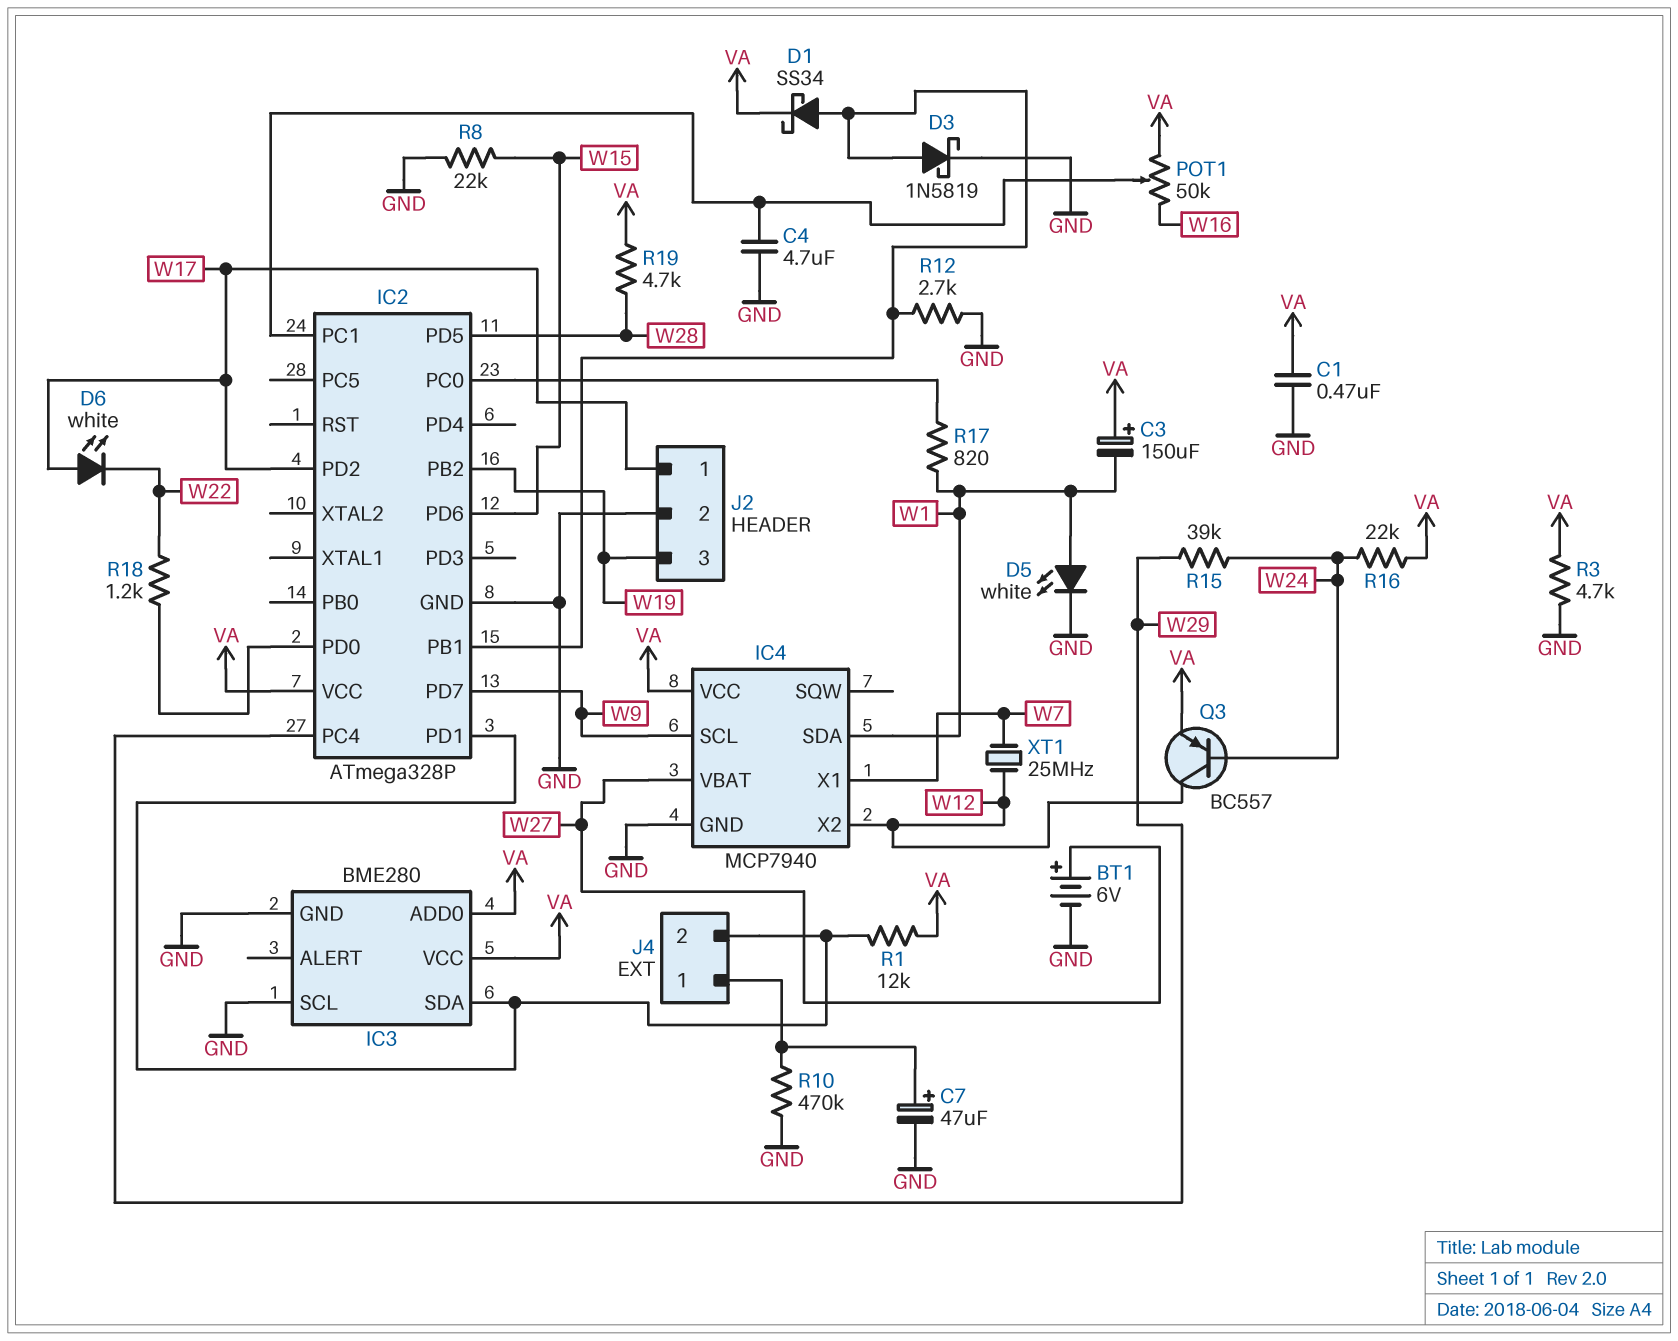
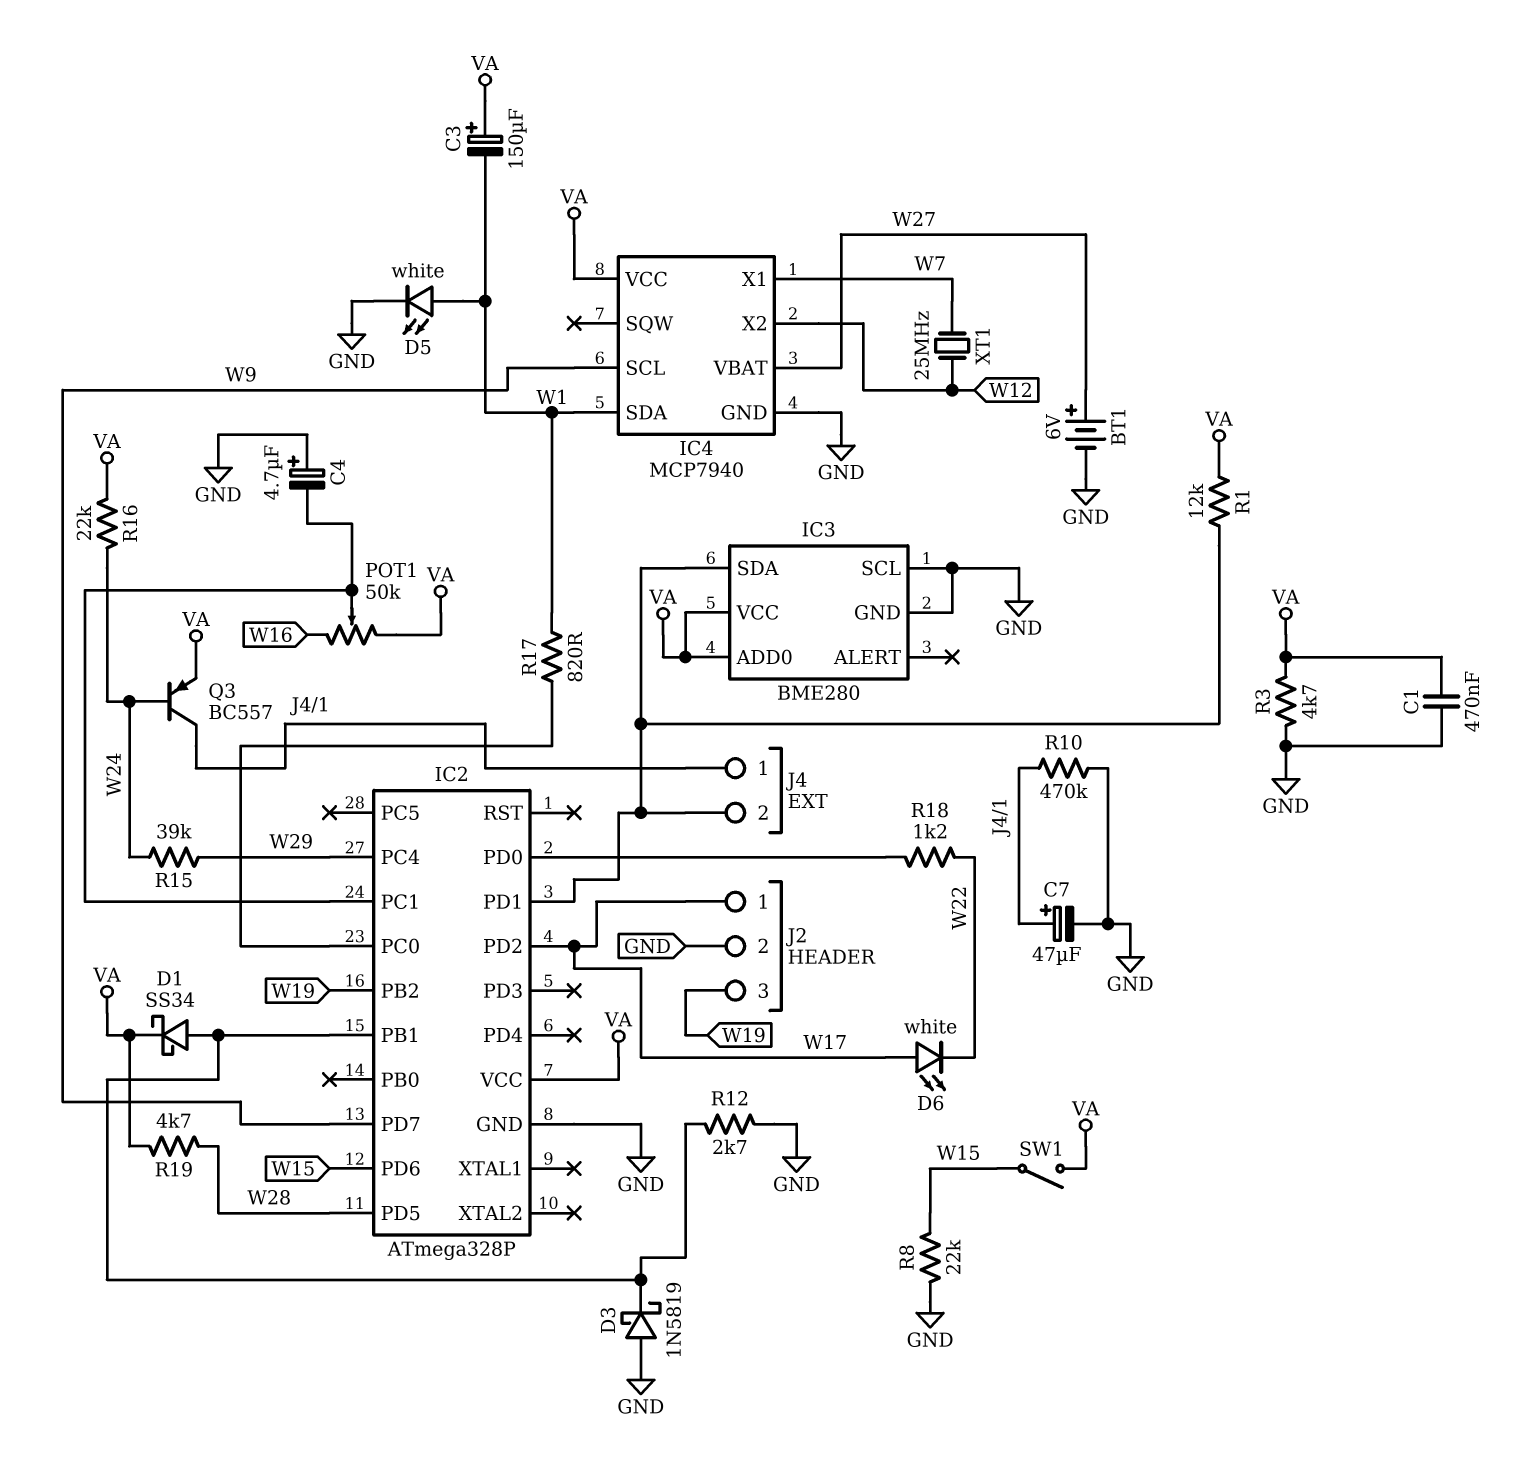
C4: 4.7uF (GND, IC2/PC1) -> 4.7uF (plus GND, minus IC2/PC1)
D3: schottky 1N5819 (A IC2/PB1, K GND) -> schottky 1N5819 (A GND, K IC2/PB1)
Q3: PNP BC557 (B W24, C W12, E VA) -> PNP BC557 (B W24, C J4/1, E VA)
SW1: none -> switch (VA, W15)

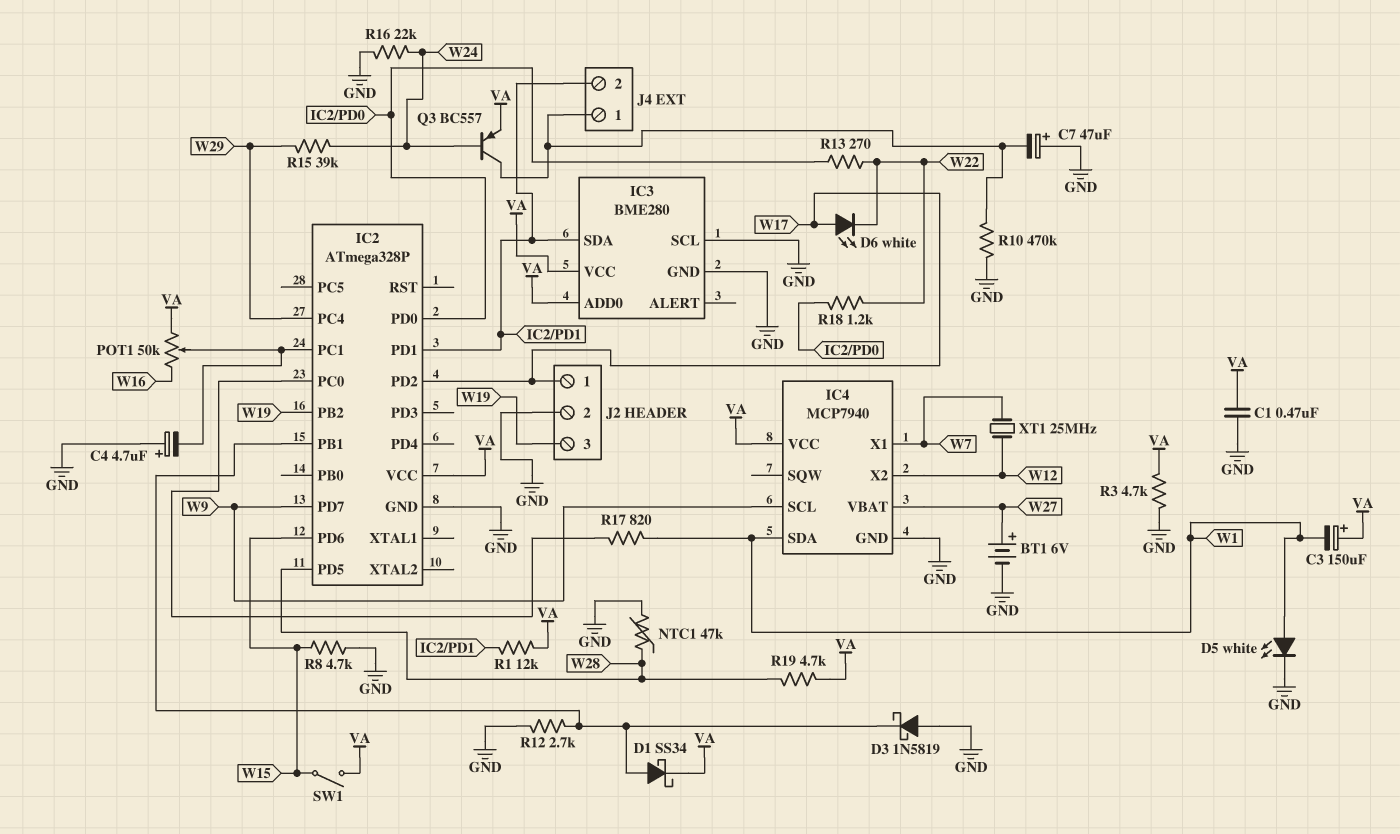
C7: 47uF (plus J4/1, minus GND) -> 47uF (plus GND, minus J4/1)
NTC1: none -> 47k (GND, W28)
R8: 22k (GND, W15) -> 4.7k (GND, W15)
R13: none -> 270 (IC2/PD0, W22)
R16: 22k (VA, W24) -> 22k (GND, W24)

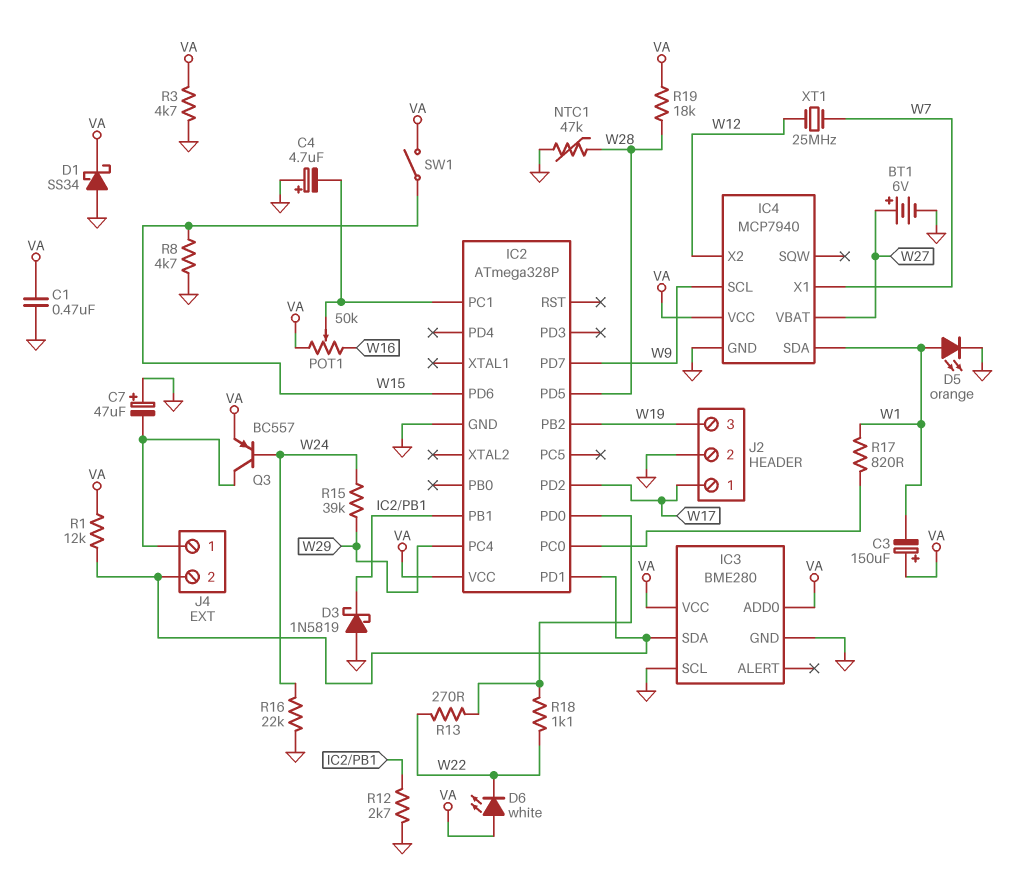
D1: schottky SS34 (A IC2/PB1, K VA) -> schottky SS34 (A GND, K VA)
D5: LED white (A W1, K GND) -> LED orange (A W1, K GND)
D6: LED white (A W17, K W22) -> LED white (A VA, K W22)
R10: 470k (GND, J4/1) -> none
R18: 1.2k (IC2/PD0, W22) -> 1.1k (IC2/PD0, W22)
R19: 4.7k (VA, W28) -> 18k (VA, W28)

